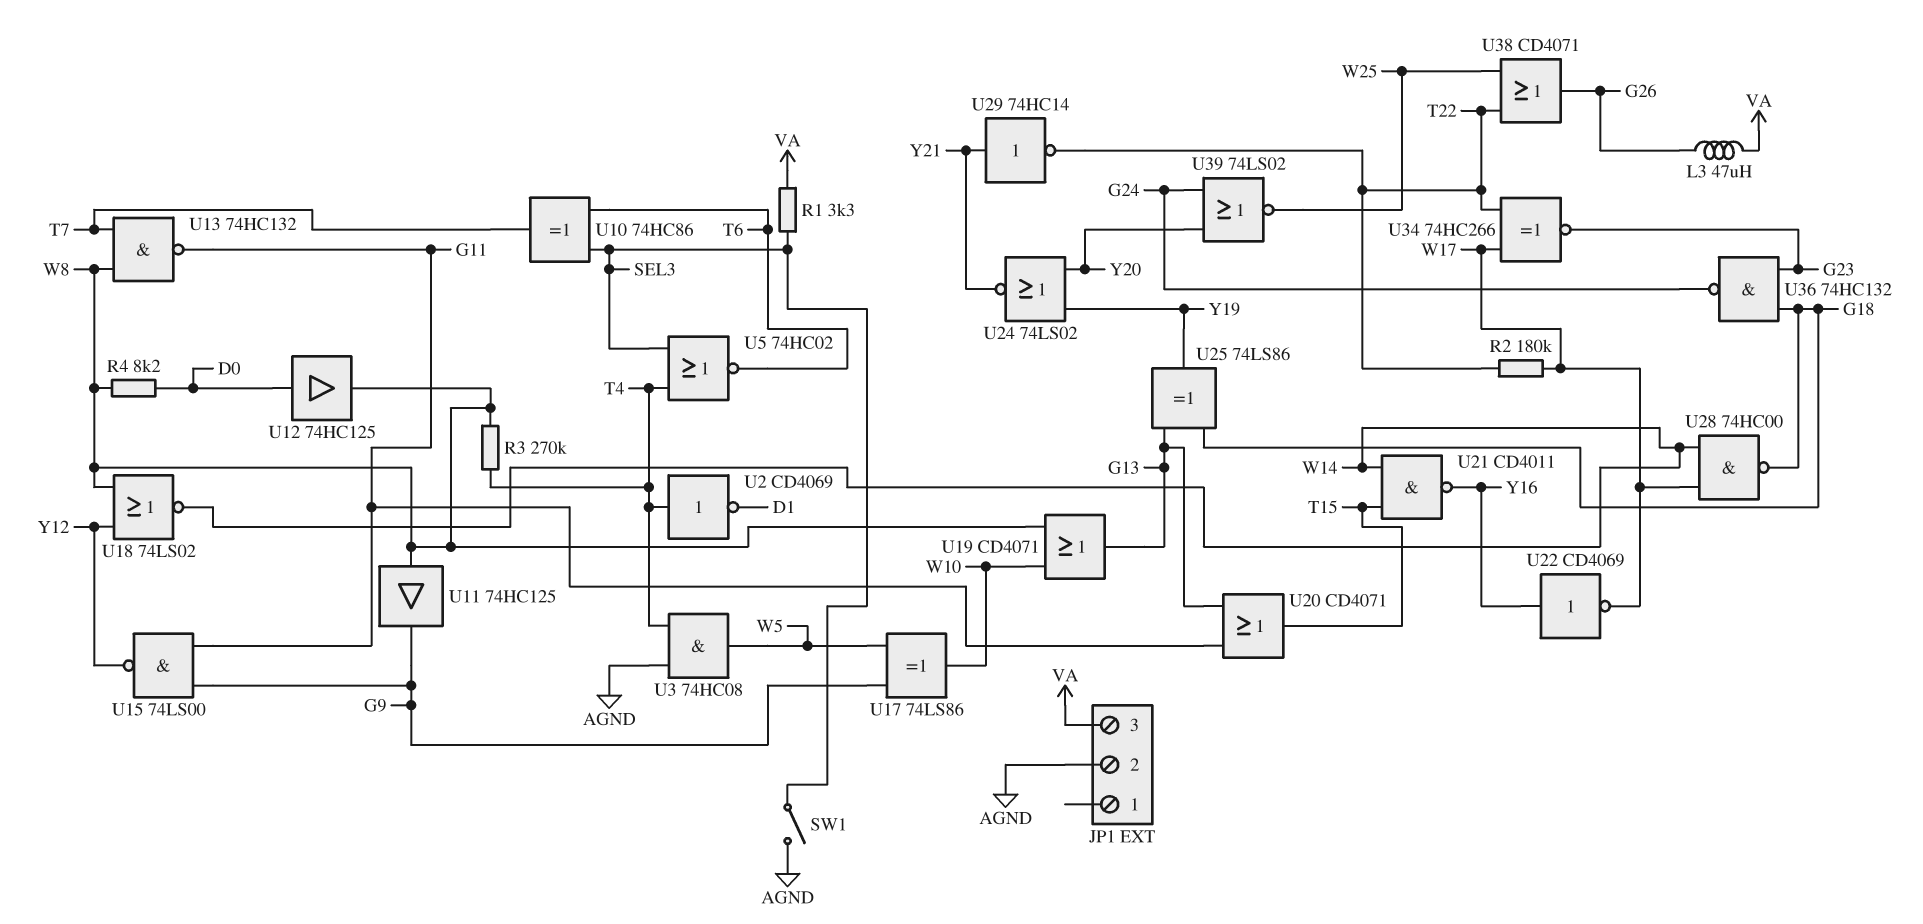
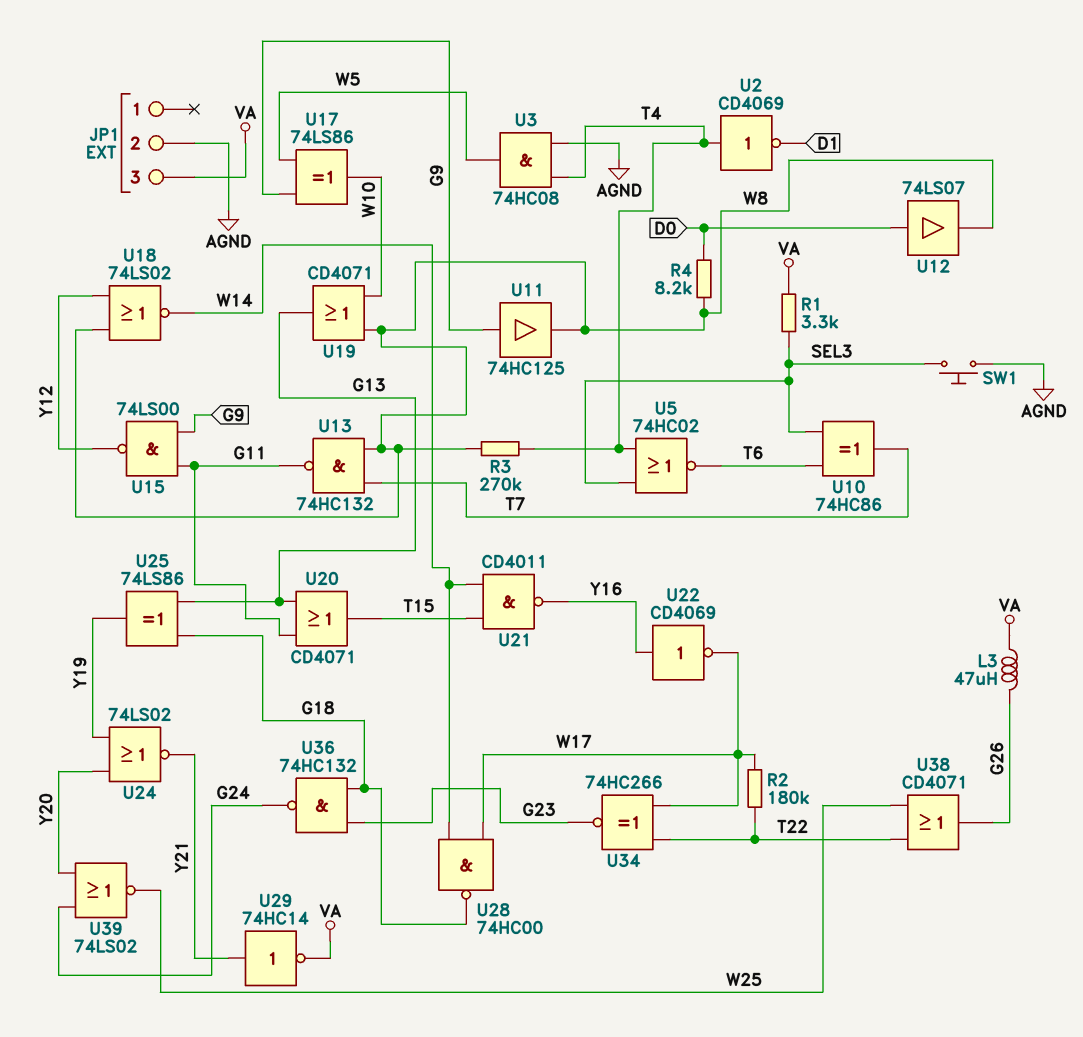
SW1: switch (AGND, SEL3) -> button (AGND, SEL3)
U11: buffer 74HC125 (in W8, out G9) -> buffer 74HC125 (in G9, out W8)
U12: buffer 74HC125 (in D0, out W8) -> buffer 74LS07 (in D0, out W8)
U29: NOT 74HC14 (in Y21, out T22) -> NOT 74HC14 (in Y21, out VA)

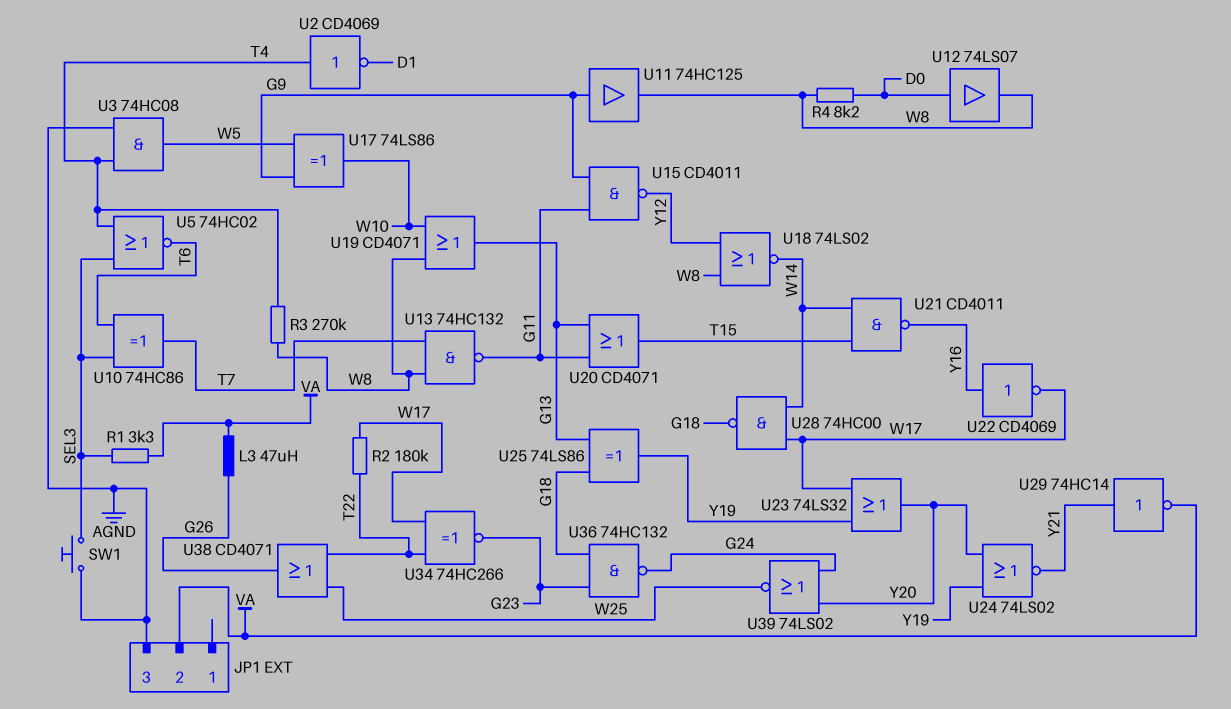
JP1 pin 2: AGND -> VA
JP1 pin 3: VA -> AGND
U15: NAND 74LS00 (in G9, in G11, out Y12) -> NAND CD4011 (in G9, in G11, out Y12)
U23: none -> OR 74LS32 (in W17, in Y19, out Y20)

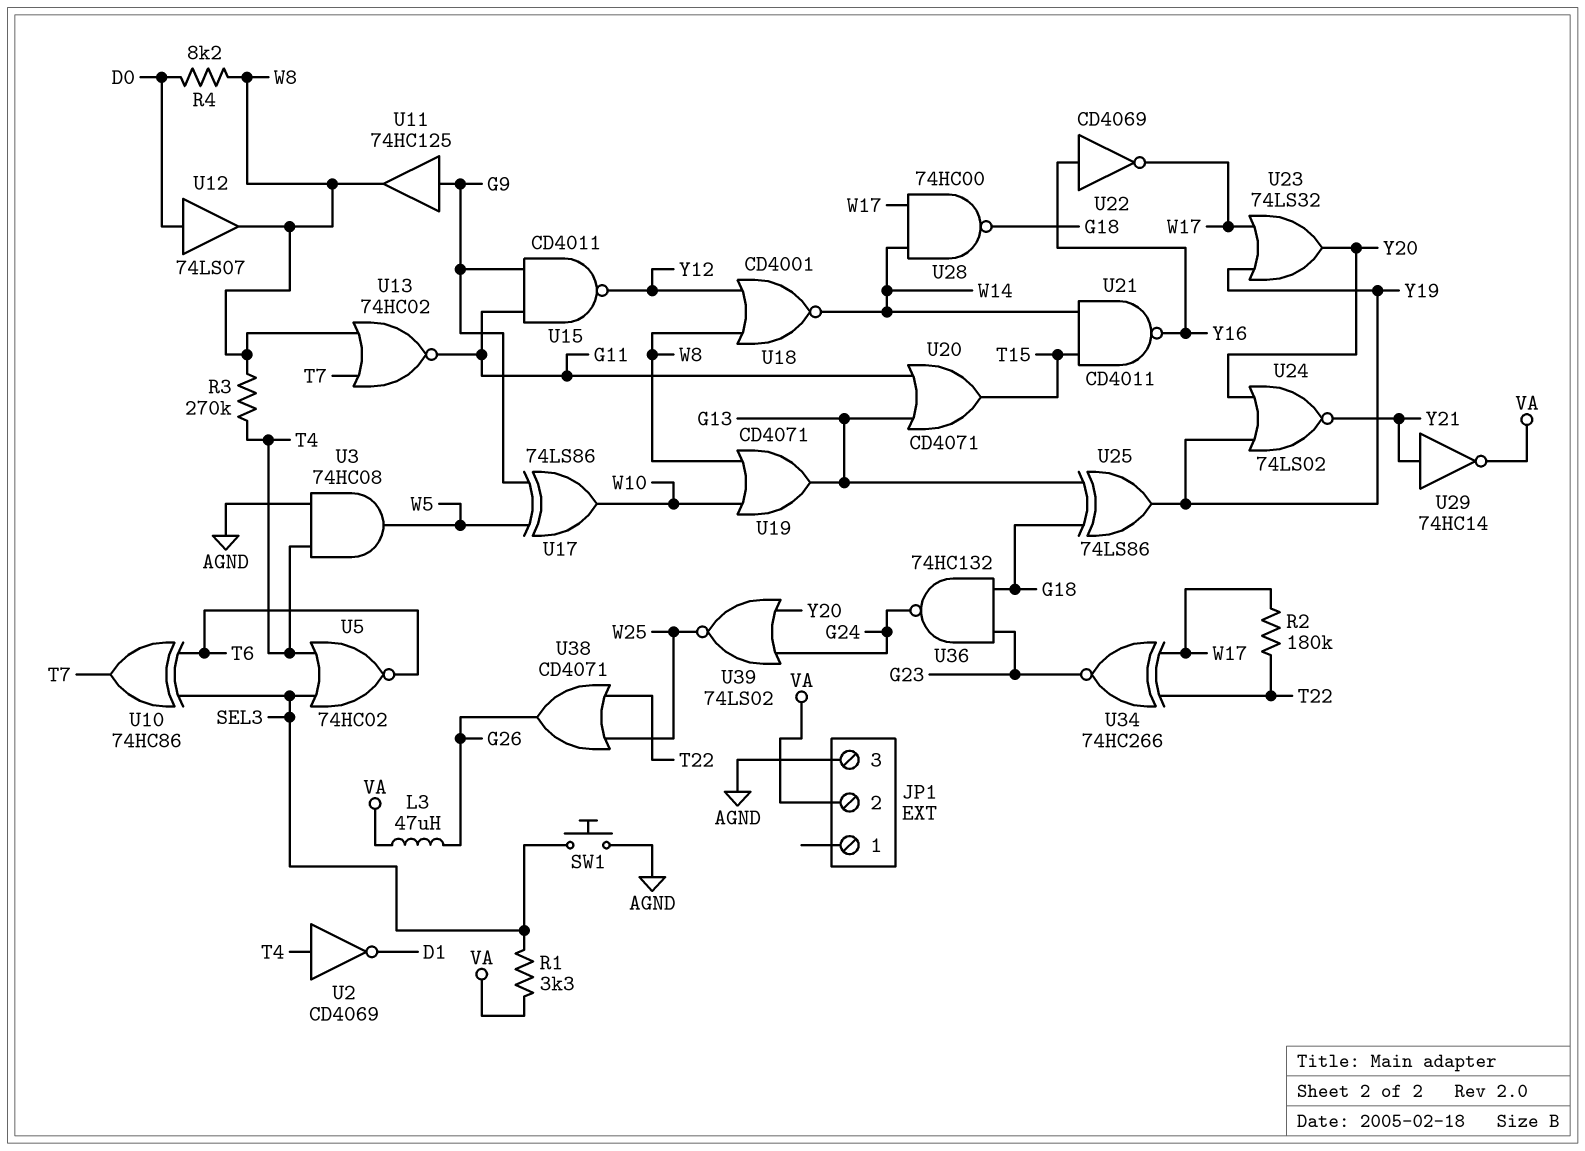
U13: NAND 74HC132 (in T7, in W8, out G11) -> NOR 74HC02 (in T7, in W8, out G11)
U18: NOR 74LS02 (in W8, in Y12, out W14) -> NOR CD4001 (in W8, in Y12, out W14)

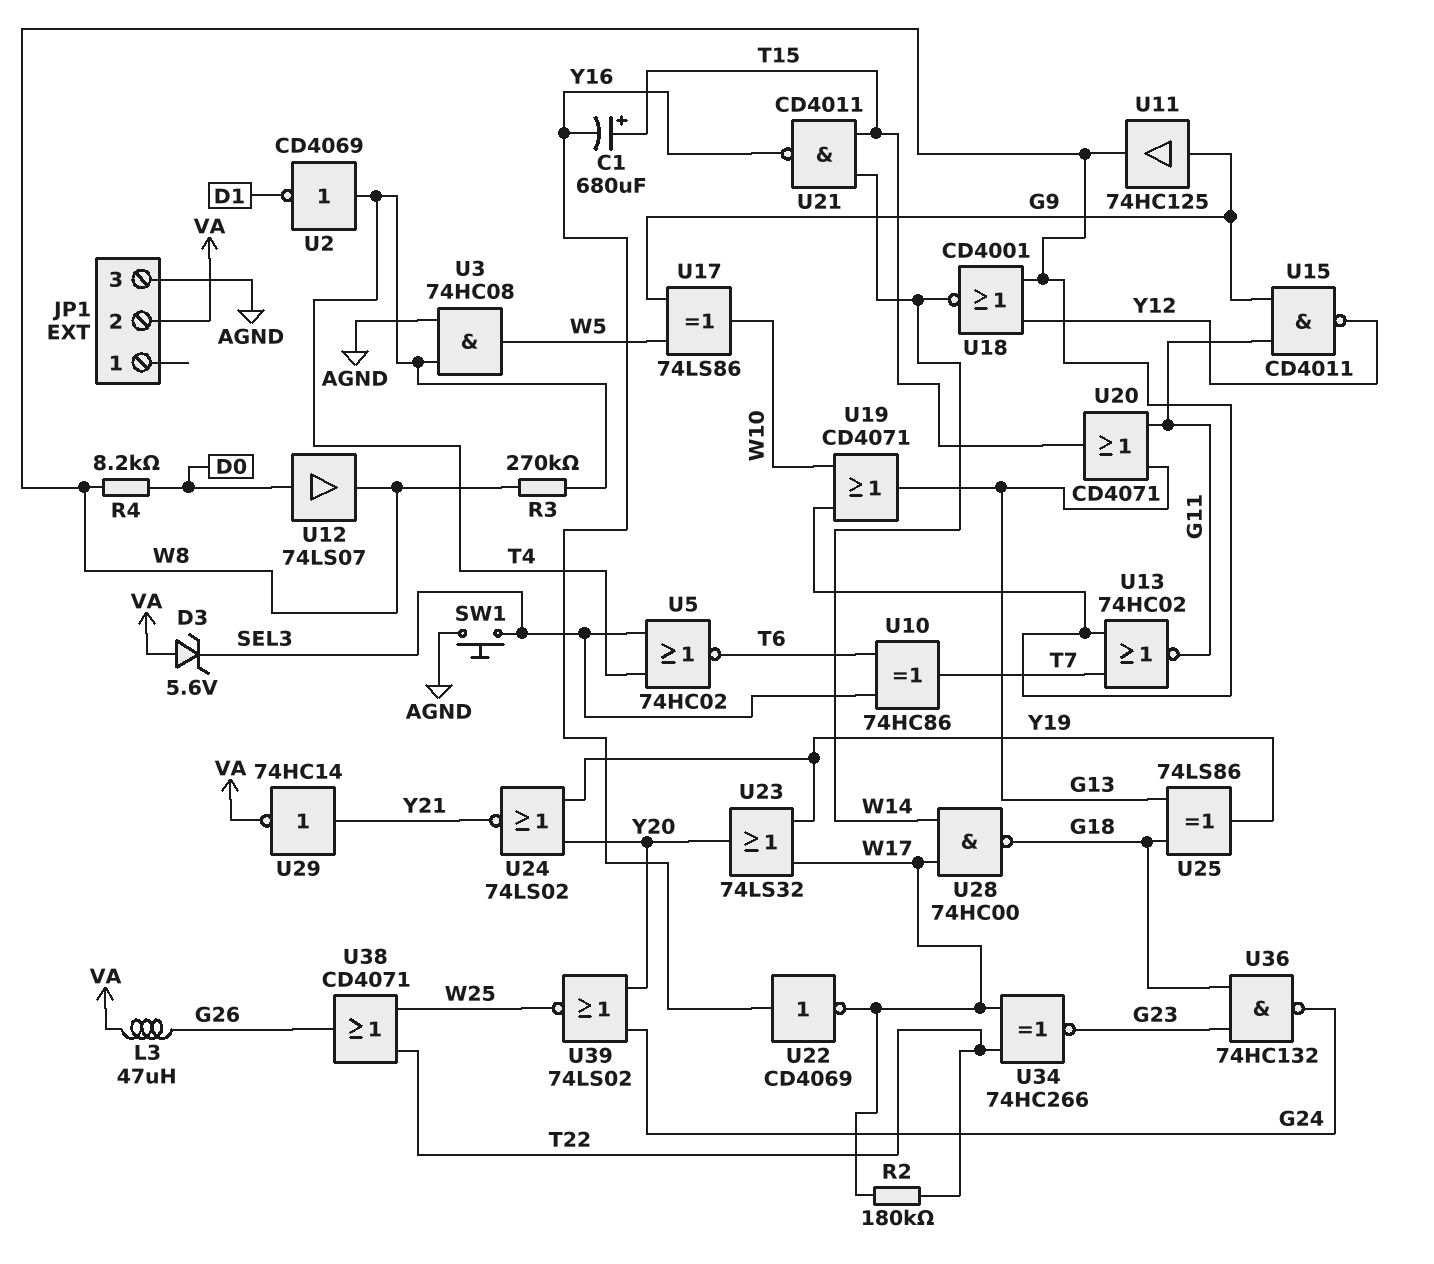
C1: none -> 680uF (plus T15, minus Y16)
D3: none -> zener 5.6V (A VA, K SEL3)
R1: 3.3k (SEL3, VA) -> none

